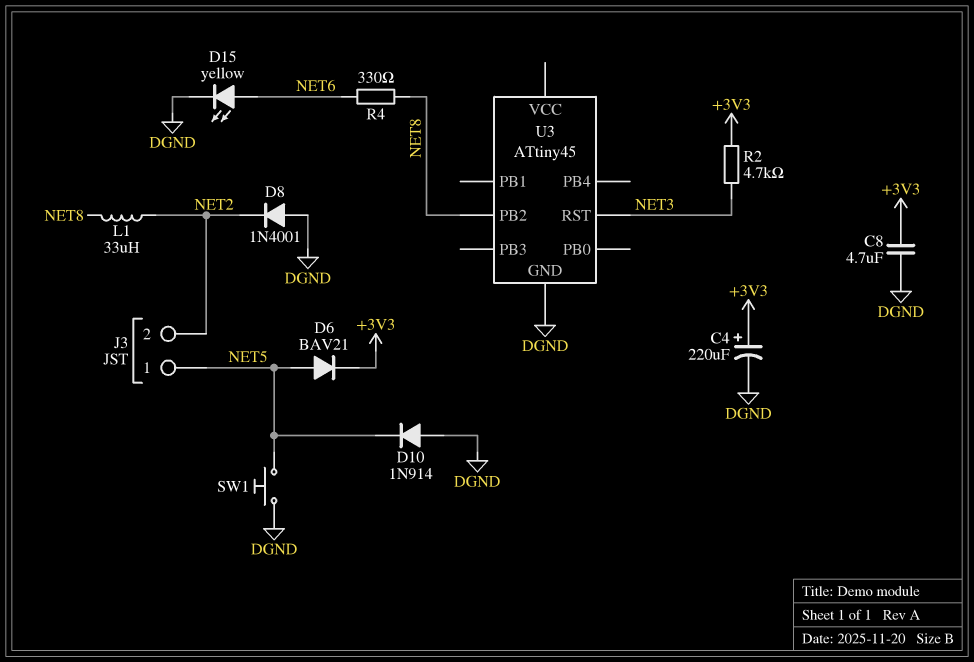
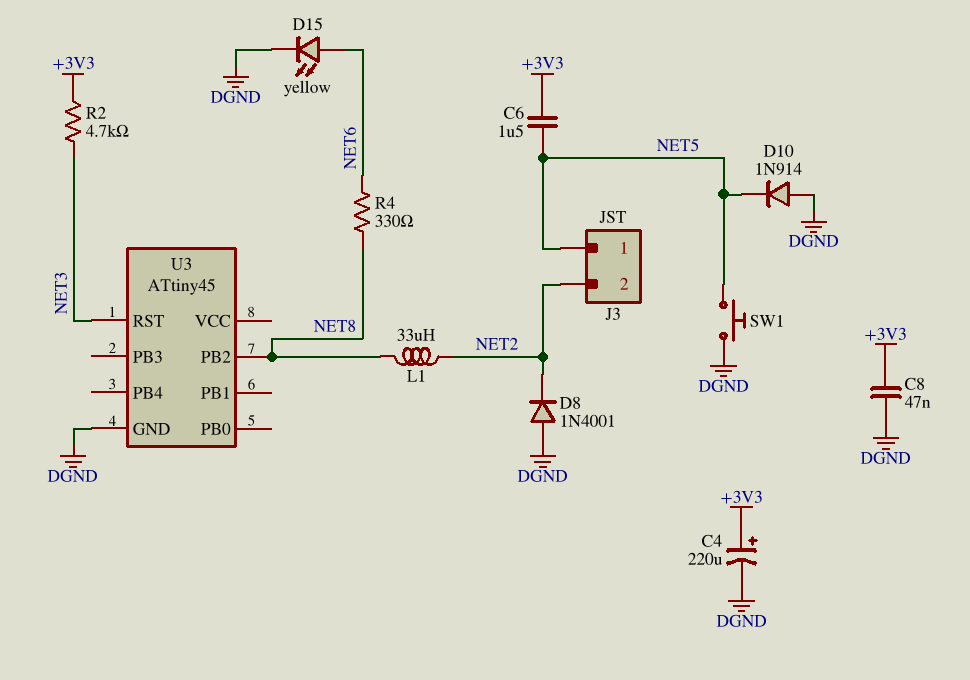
C6: none -> 1.5uF (+3V3, NET5)
C8: 4.7uF (+3V3, DGND) -> 47nF (+3V3, DGND)
D6: diode BAV21 (A NET5, K +3V3) -> none

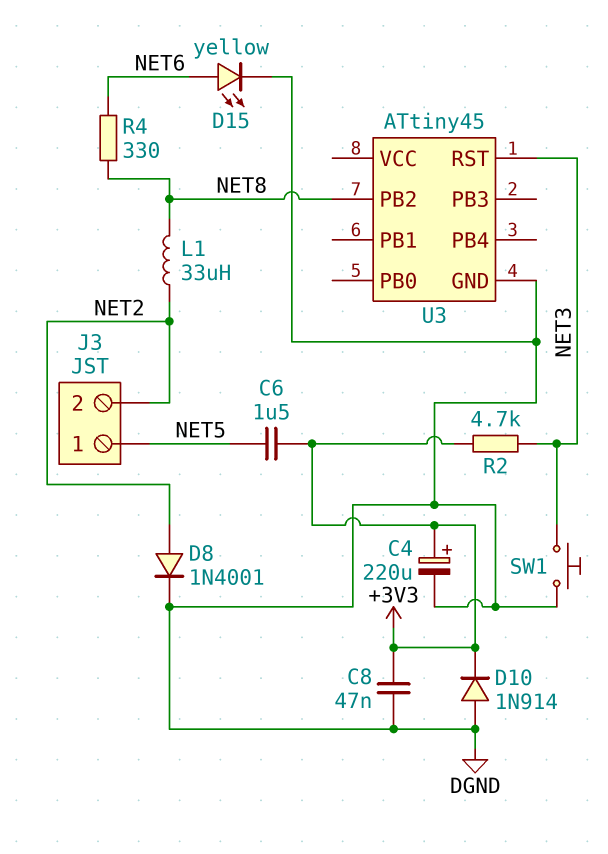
D8: diode 1N4001 (A DGND, K NET2) -> diode 1N4001 (A NET2, K DGND)
D10: diode 1N914 (A DGND, K NET5) -> diode 1N914 (A DGND, K +3V3)
SW1: button (DGND, NET5) -> button (DGND, NET3)

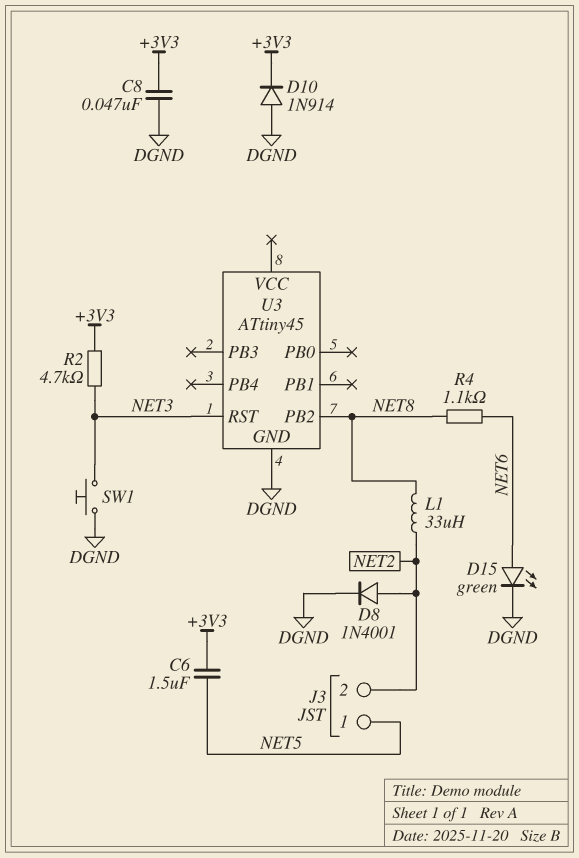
C4: 220uF (plus +3V3, minus DGND) -> none
D15: LED yellow (A NET6, K DGND) -> LED green (A NET6, K DGND)
R4: 330 (NET6, NET8) -> 1.1k (NET6, NET8)

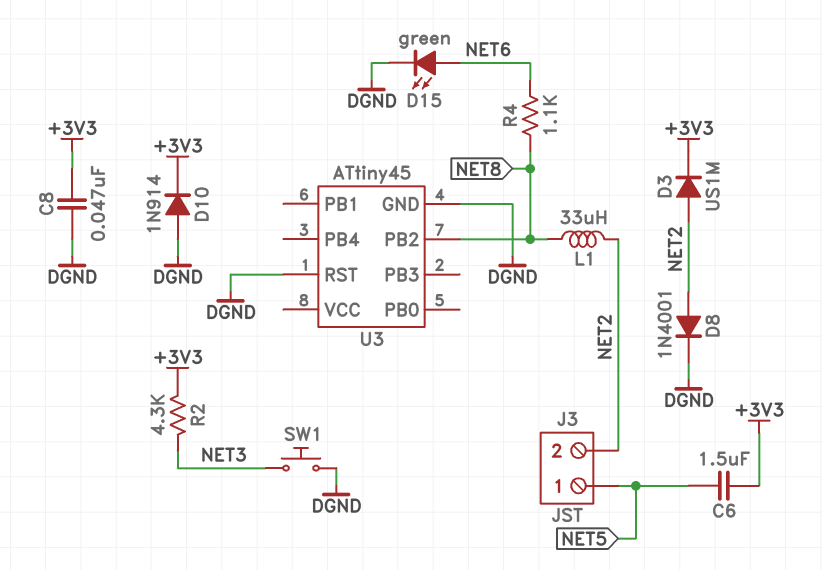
D3: none -> diode US1M (A NET2, K +3V3)
R2: 4.7k (+3V3, NET3) -> 4.3k (+3V3, NET3)
U3 pin RST: NET3 -> DGND

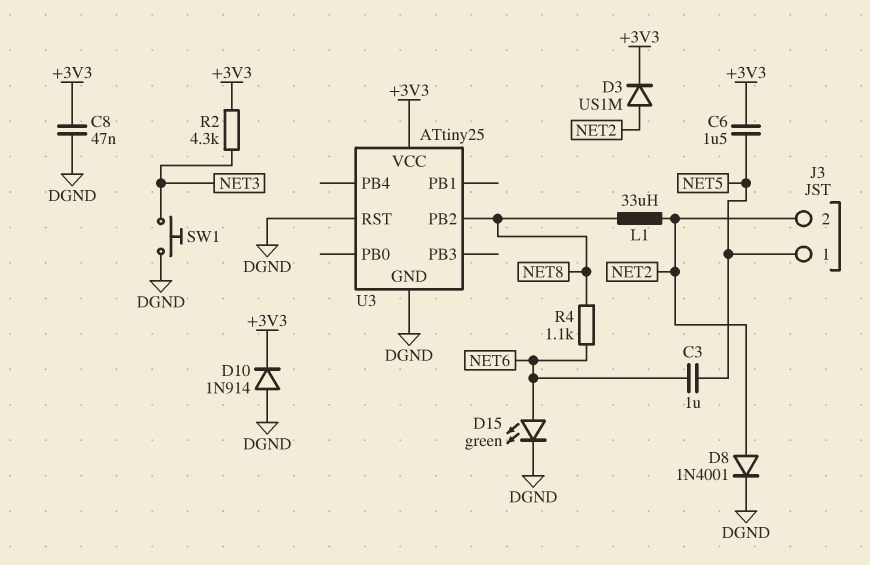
C3: none -> 1uF (NET5, NET6)
U3: ATtiny45 -> ATtiny25
U3 pin VCC: none -> +3V3

